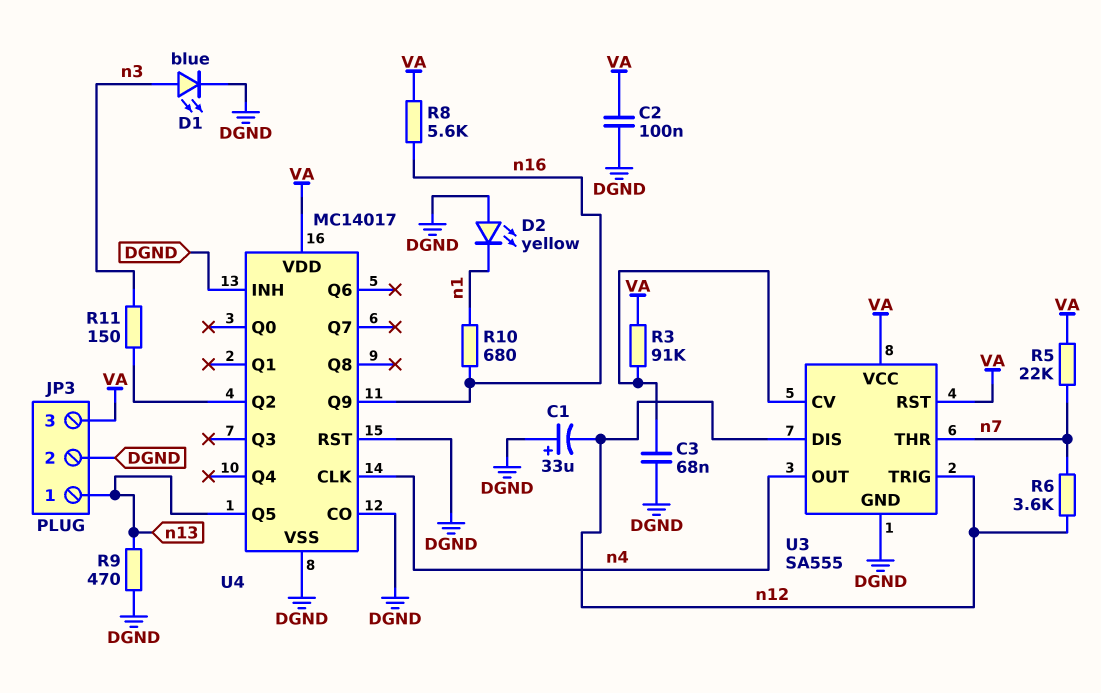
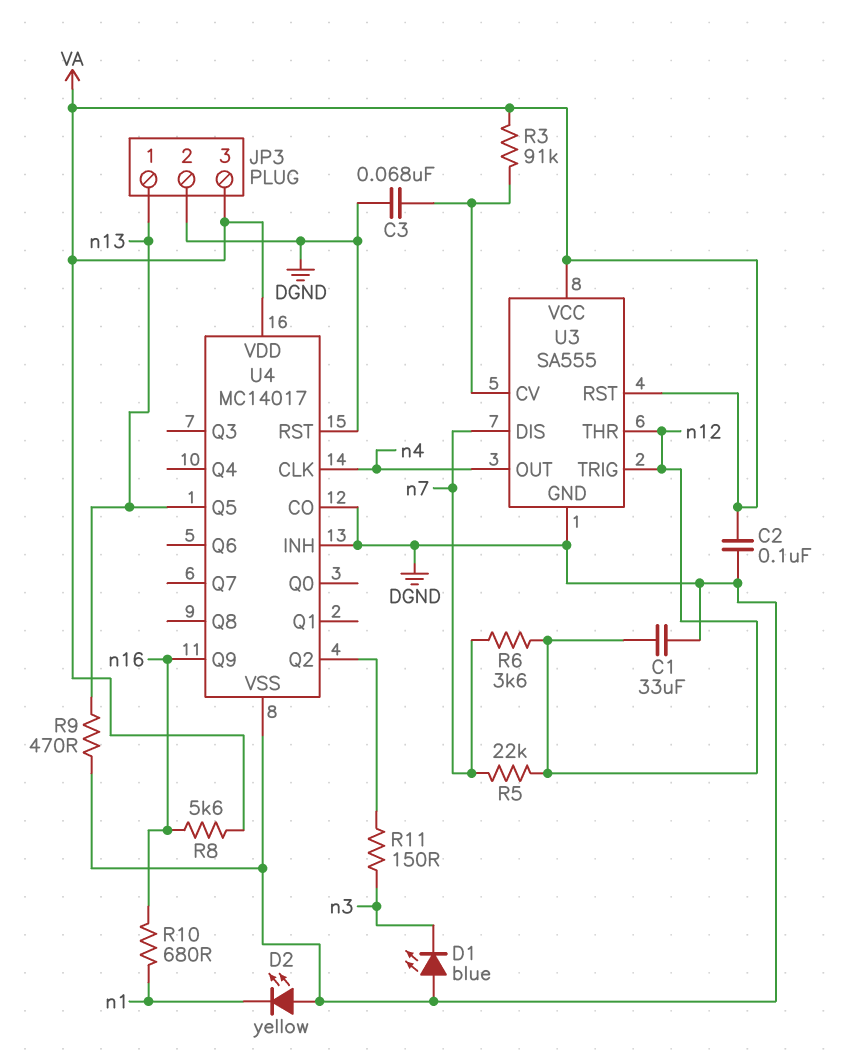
C1: 33uF (plus DGND, minus n12) -> 33uF (DGND, n12)
D1: LED blue (A n3, K DGND) -> LED blue (A DGND, K n3)
R5: 22k (VA, n7) -> 22k (n7, n12)
U3 pin DIS: n12 -> n7
U3 pin THR: n7 -> n12

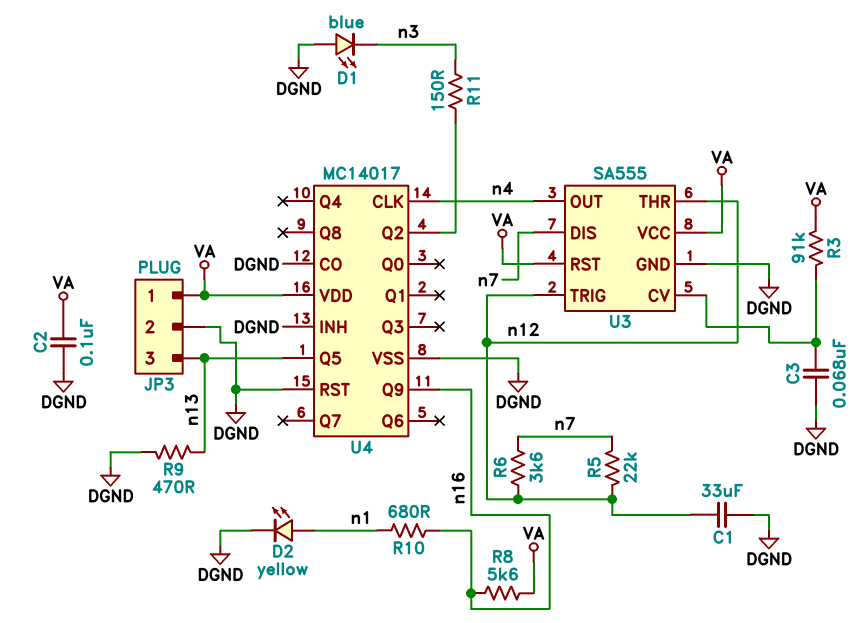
D2: LED yellow (A DGND, K n1) -> LED yellow (A n1, K DGND)
JP3 pin 1: n13 -> VA
JP3 pin 3: VA -> n13

